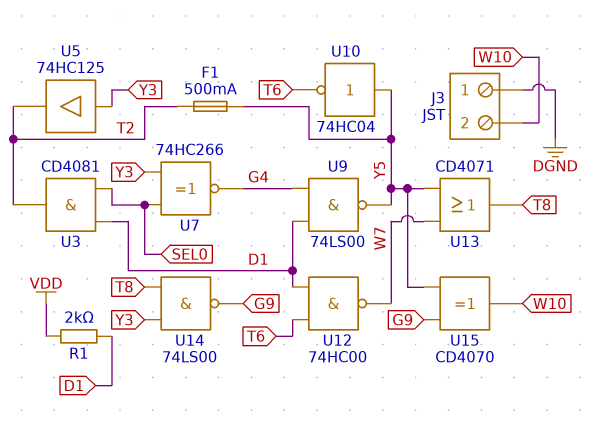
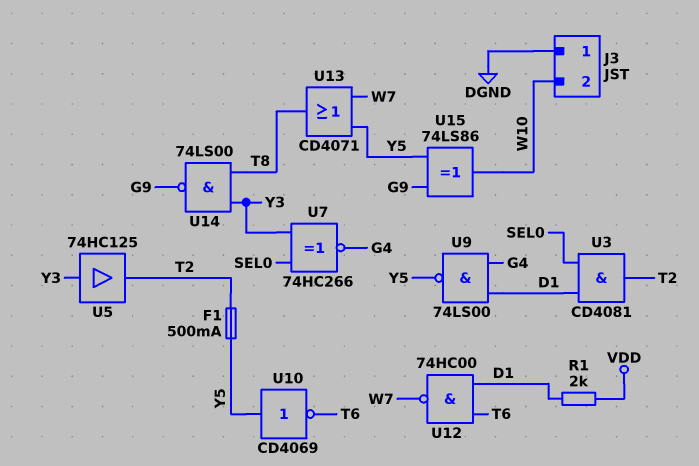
U10: NOT 74HC04 (in Y5, out T6) -> NOT CD4069 (in Y5, out T6)
U15: XOR CD4070 (in G9, in Y5, out W10) -> XOR 74LS86 (in G9, in Y5, out W10)

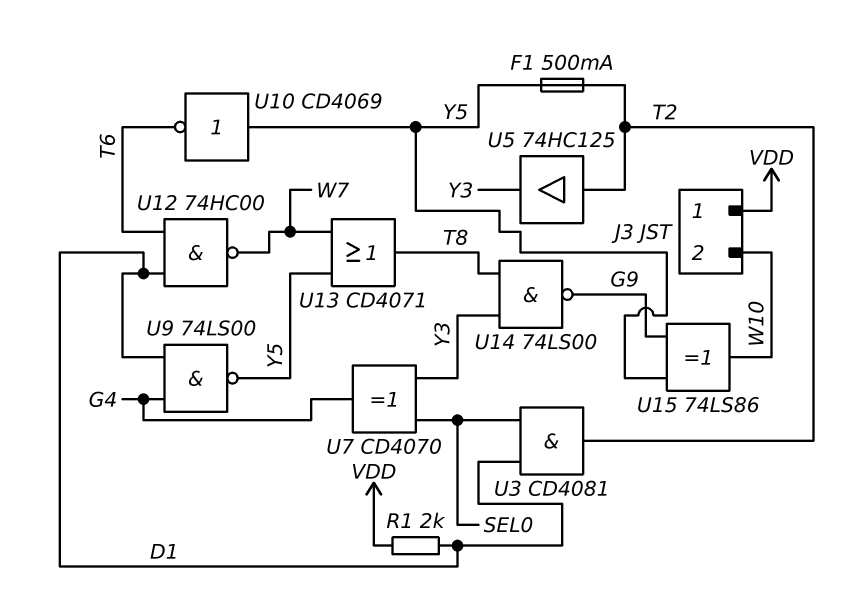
J3 pin 1: DGND -> VDD
U5: buffer 74HC125 (in Y3, out T2) -> buffer 74HC125 (in T2, out Y3)
U7: XNOR 74HC266 (in SEL0, in Y3, out G4) -> XOR CD4070 (in SEL0, in Y3, out G4)

